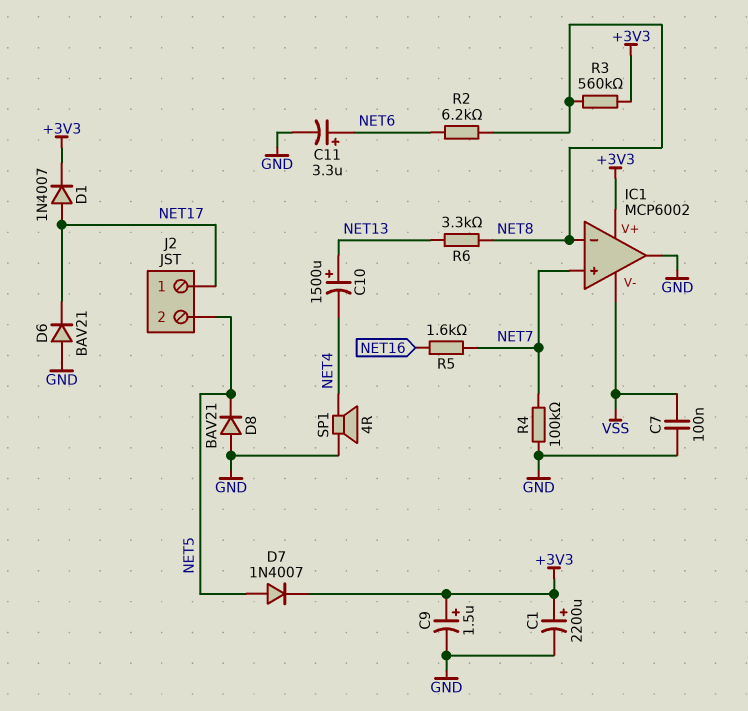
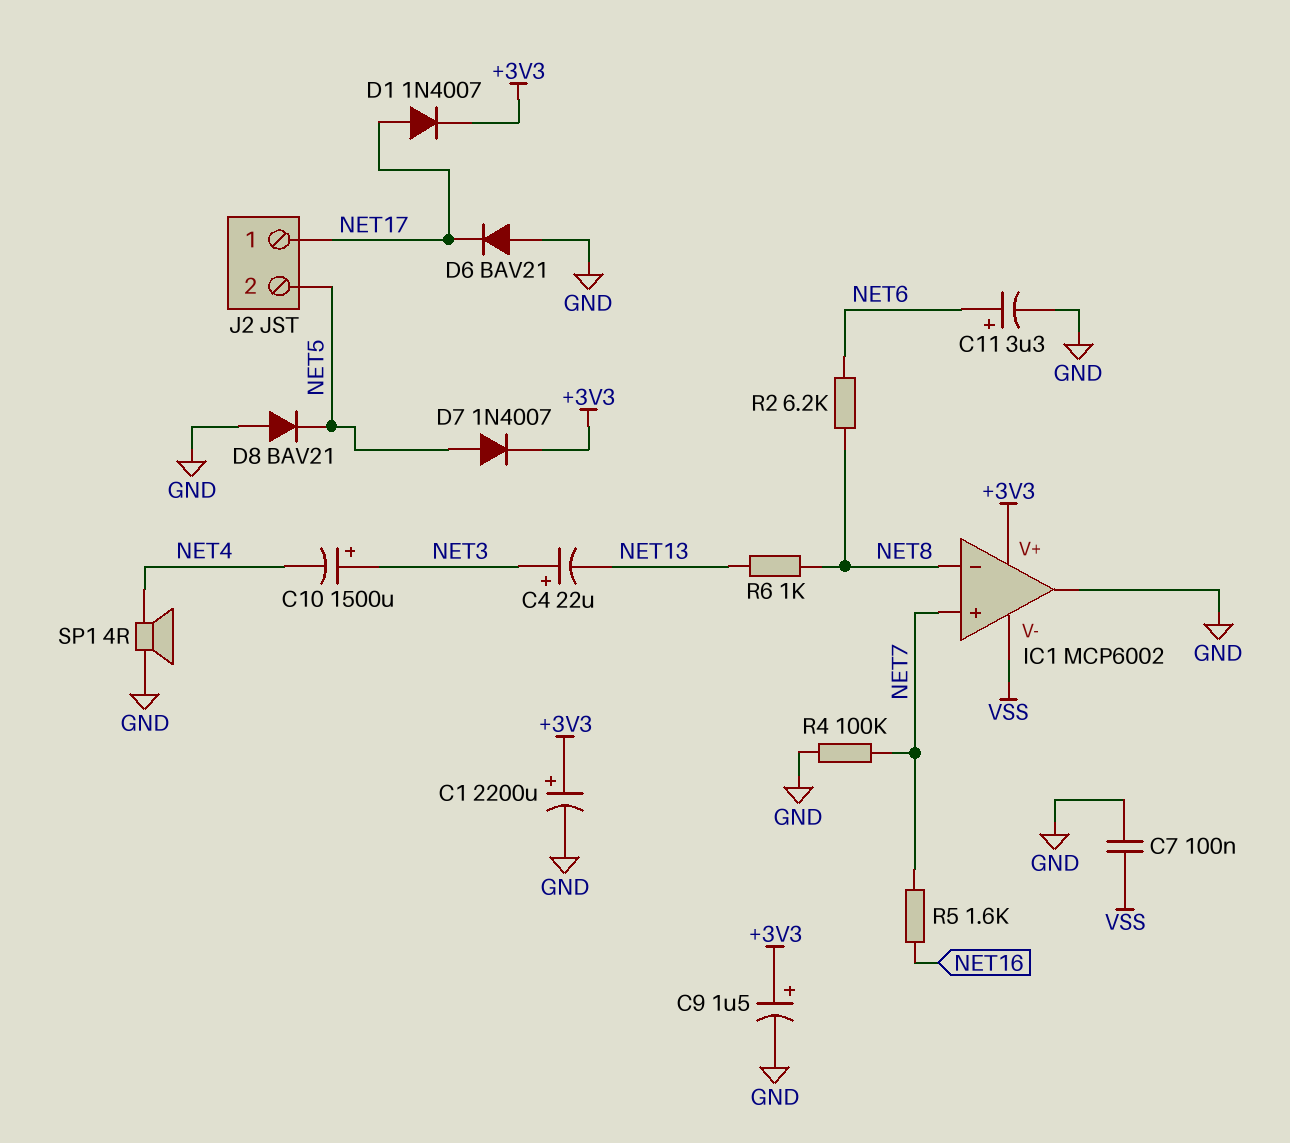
C4: none -> 22uF (plus NET3, minus NET13)
C10: 1500uF (plus NET13, minus NET4) -> 1500uF (plus NET3, minus NET4)
R3: 560k (+3V3, NET8) -> none
R6: 3.3k (NET8, NET13) -> 1k (NET8, NET13)

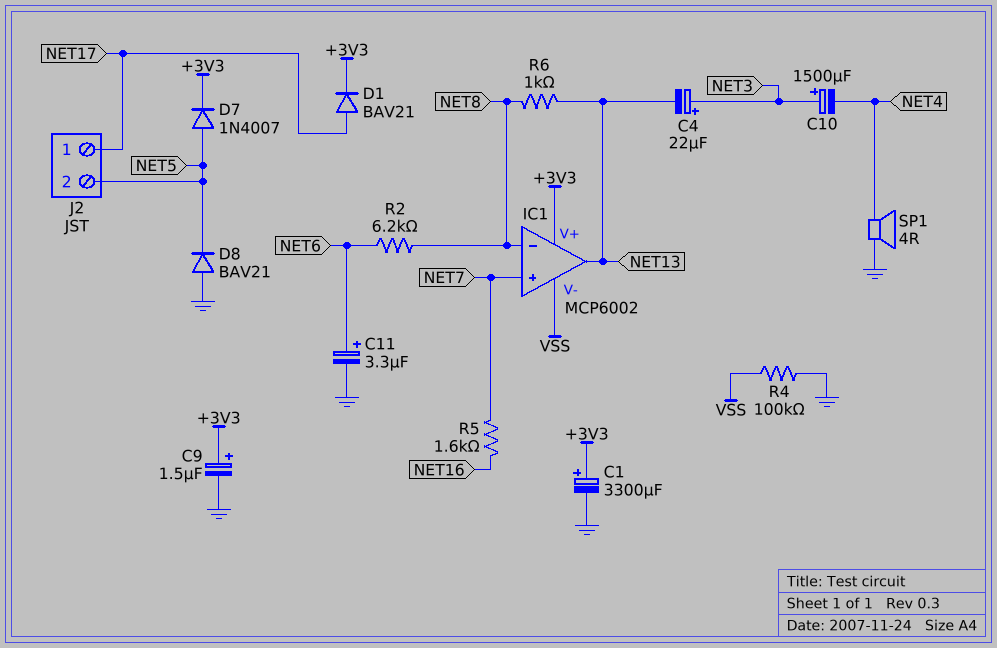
C1: 2200uF (plus +3V3, minus GND) -> 3300uF (plus +3V3, minus GND)
C7: 100nF (GND, VSS) -> none
D1: diode 1N4007 (A NET17, K +3V3) -> diode BAV21 (A NET17, K +3V3)
D6: diode BAV21 (A GND, K NET17) -> none
IC1 pin out: GND -> NET13
R4: 100k (GND, NET7) -> 100k (GND, VSS)

